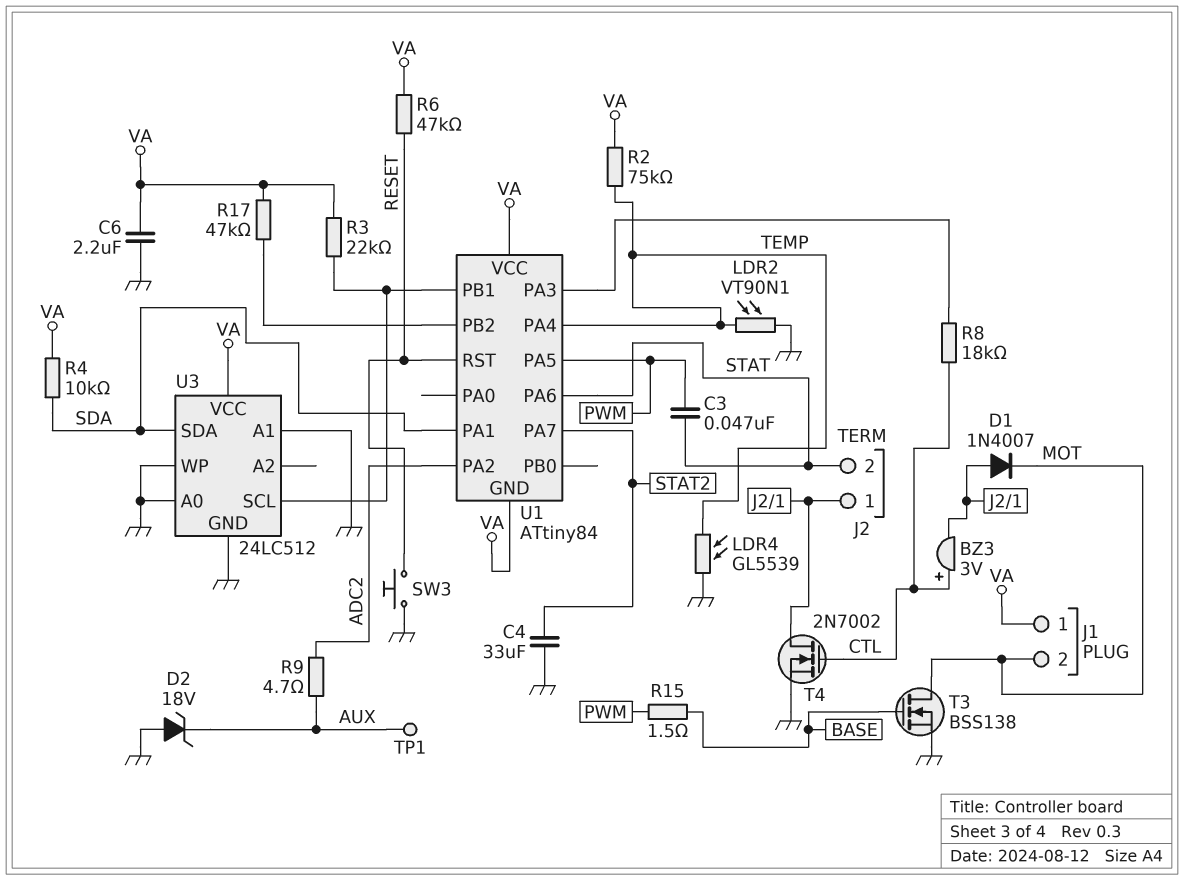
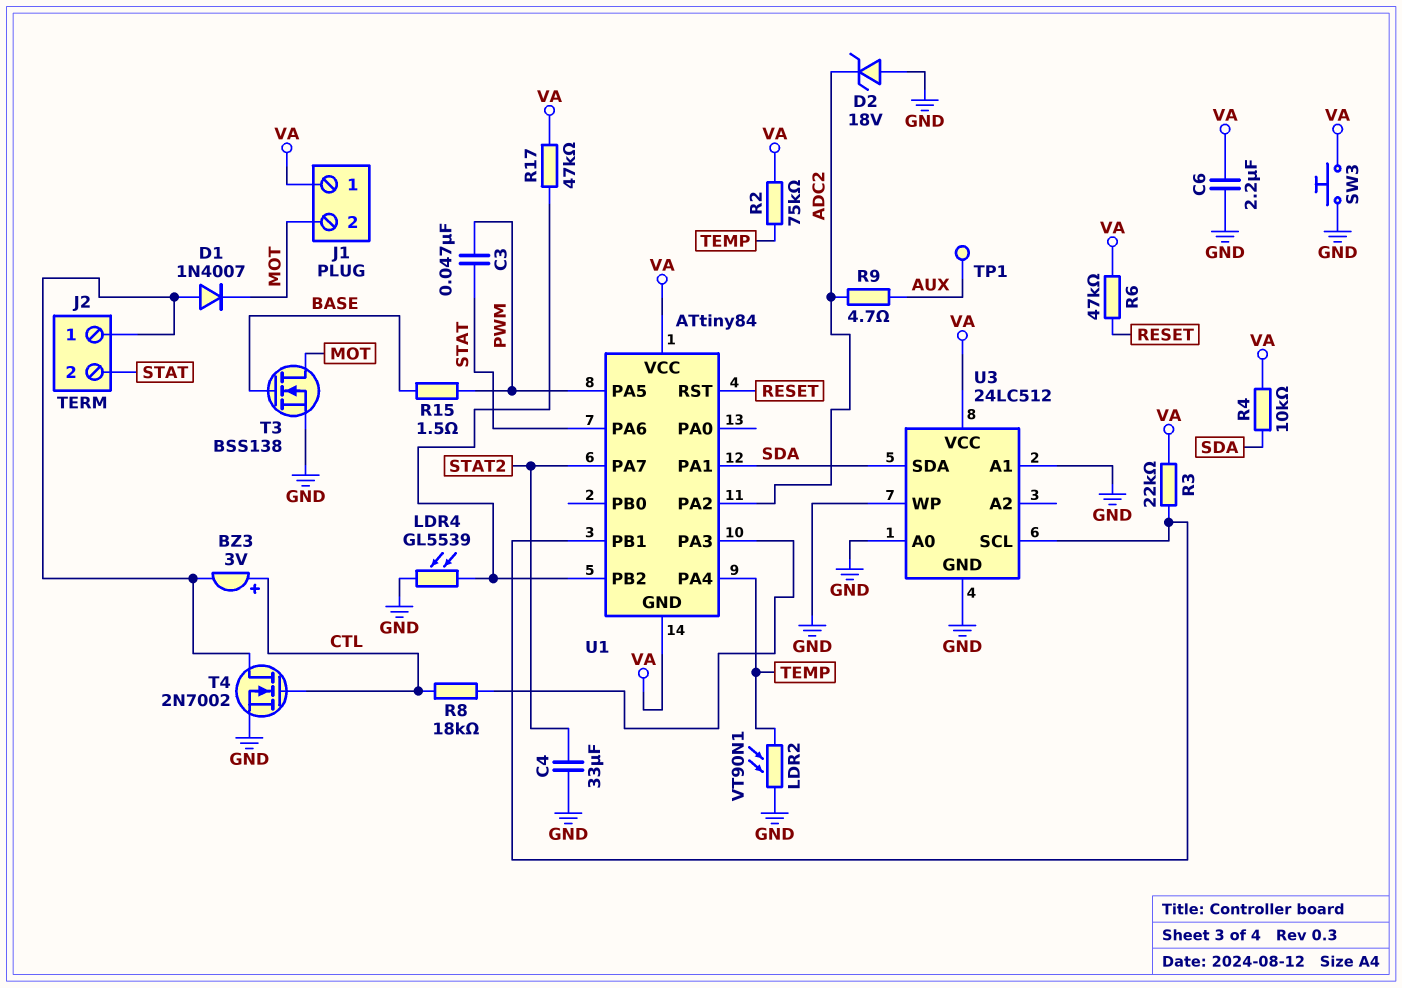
D2: zener 18V (A GND, K AUX) -> zener 18V (A GND, K ADC2)
LDR4: GL5539 (GND, TEMP) -> GL5539 (GND, U1/PB2)
SW3: button (GND, RESET) -> button (GND, VA)

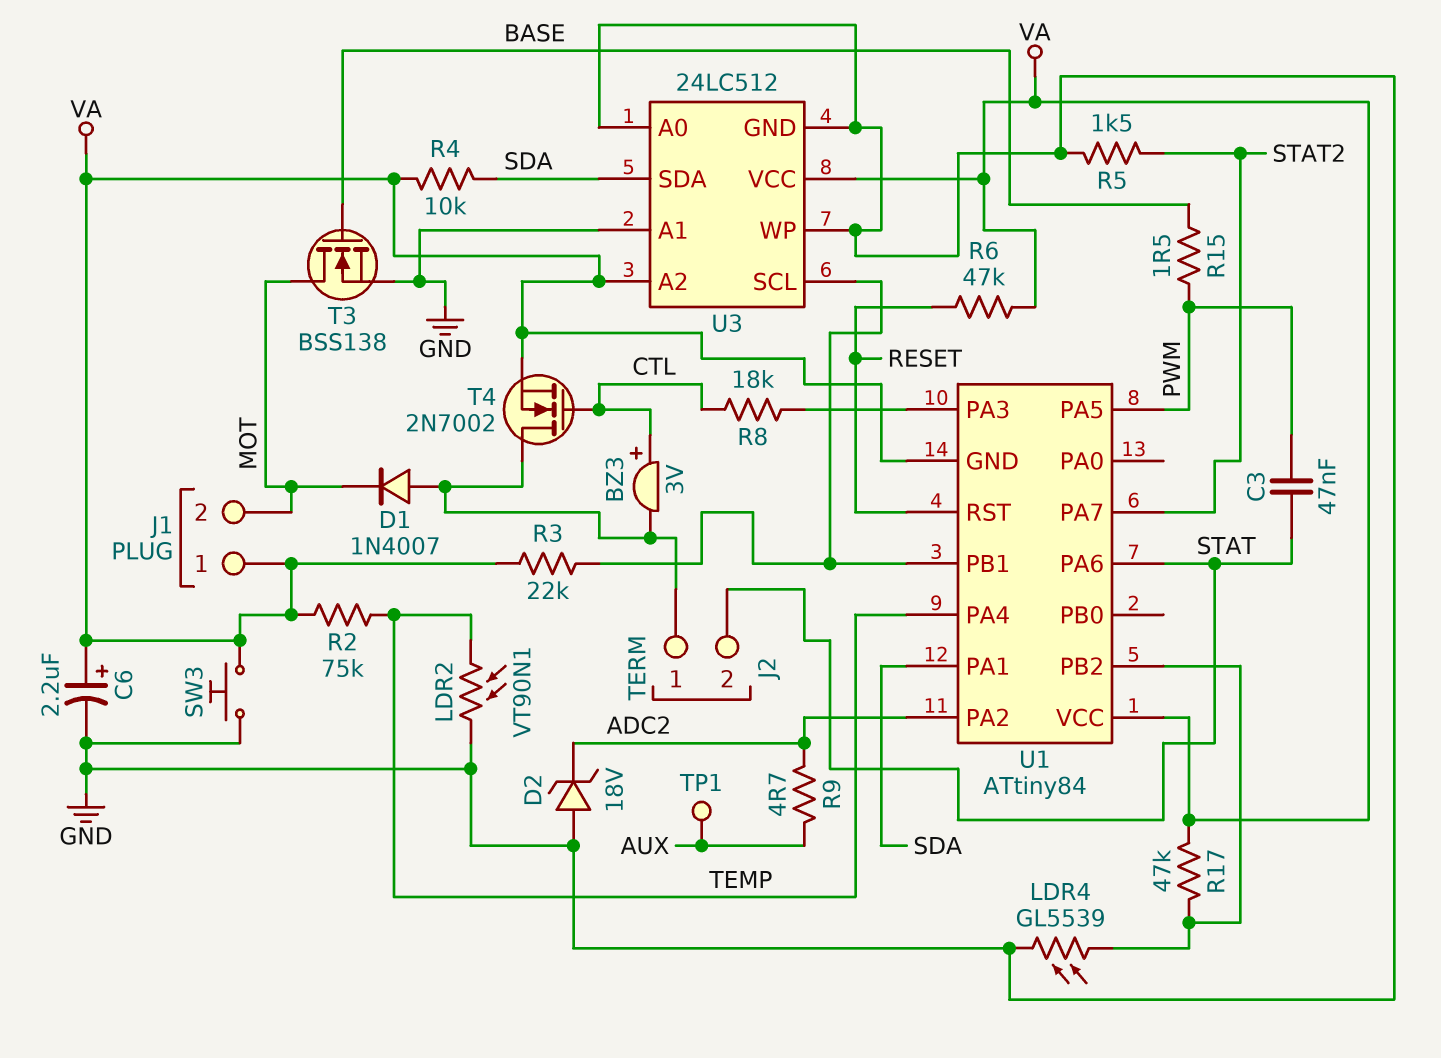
C4: 33uF (GND, STAT2) -> none
C6: 2.2uF (GND, VA) -> 2.2uF (plus VA, minus GND)
R5: none -> 1.5k (GND, STAT2)
T4: NMOS 2N7002 (G CTL, D J2/1, S GND) -> NMOS 2N7002 (G CTL, D J2/1, S VA)
U3 pin A2: none -> VA

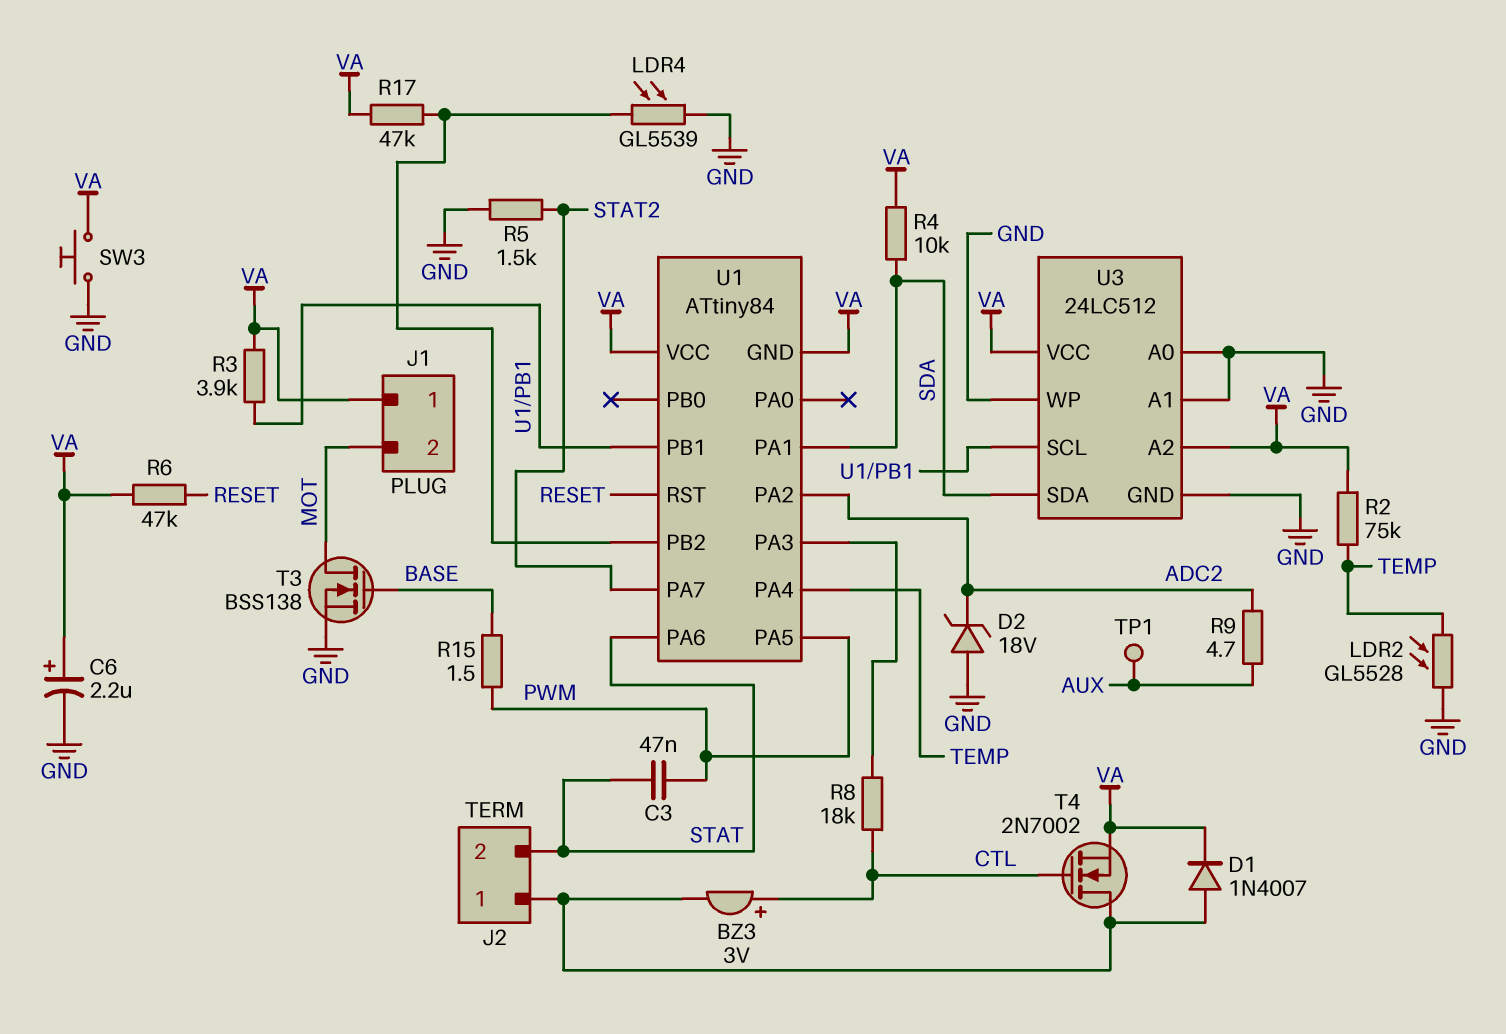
D1: diode 1N4007 (A J2/1, K MOT) -> diode 1N4007 (A J2/1, K VA)
LDR2: VT90N1 (GND, TEMP) -> GL5528 (GND, TEMP)
R3: 22k (U1/PB1, VA) -> 3.9k (U1/PB1, VA)

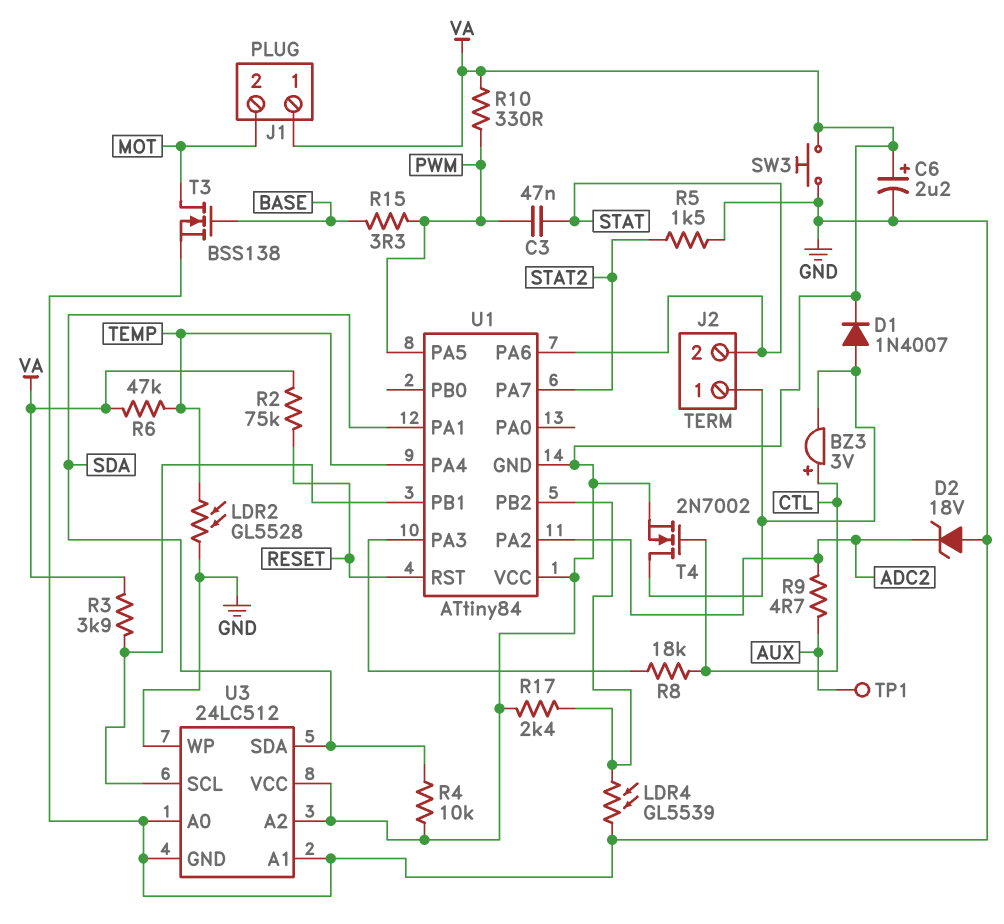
R2: 75k (TEMP, VA) -> 75k (RESET, VA)
R6: 47k (RESET, VA) -> 47k (TEMP, VA)
R10: none -> 330 (PWM, VA)
R15: 1.5 (BASE, PWM) -> 3.3 (BASE, PWM)
R17: 47k (U1/PB2, VA) -> 2.4k (U1/PB2, VA)

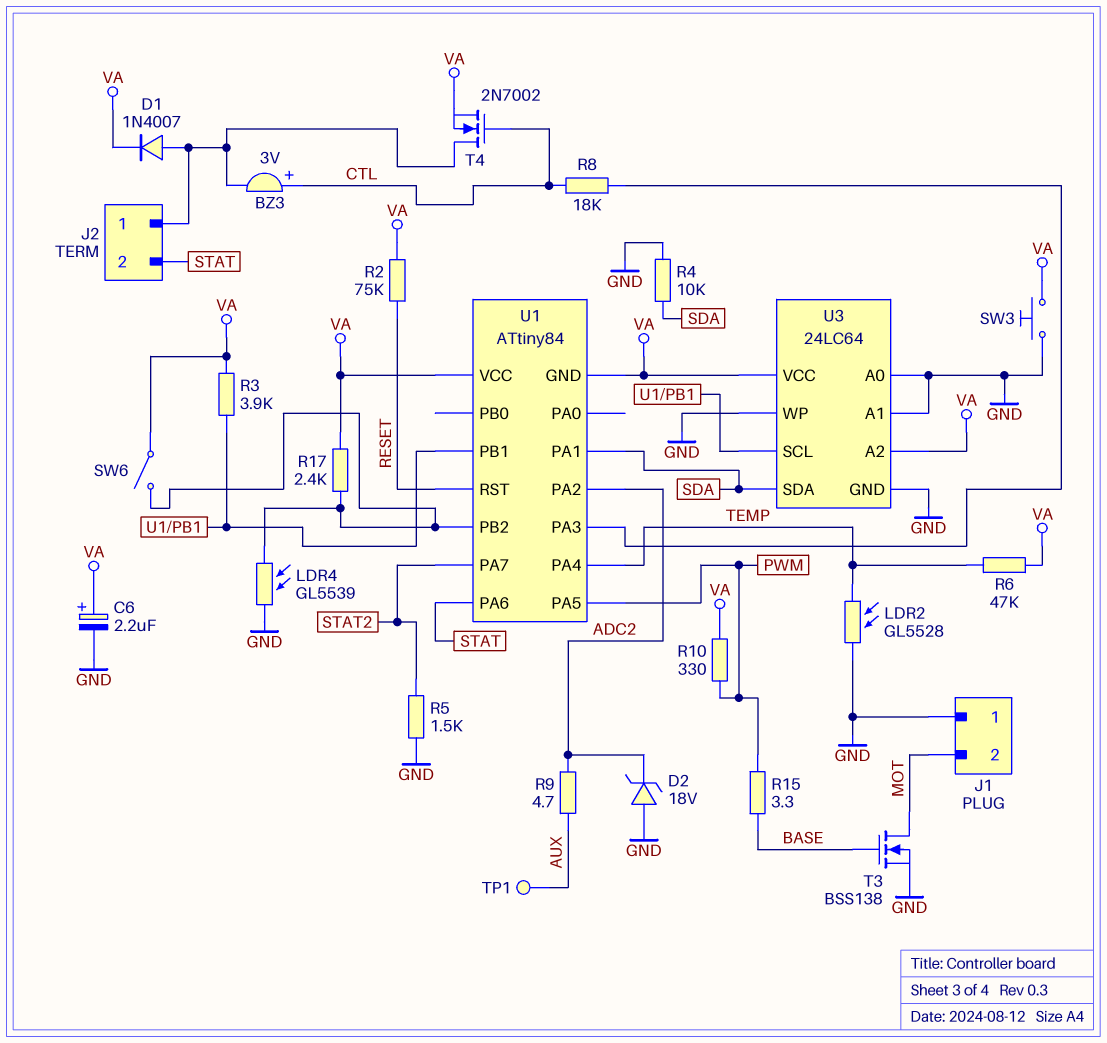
C3: 47nF (PWM, STAT) -> none
J1 pin 1: VA -> GND
R4: 10k (SDA, VA) -> 10k (GND, SDA)
SW6: none -> switch (U1/PB2, VA)
U3: 24LC512 -> 24LC64

